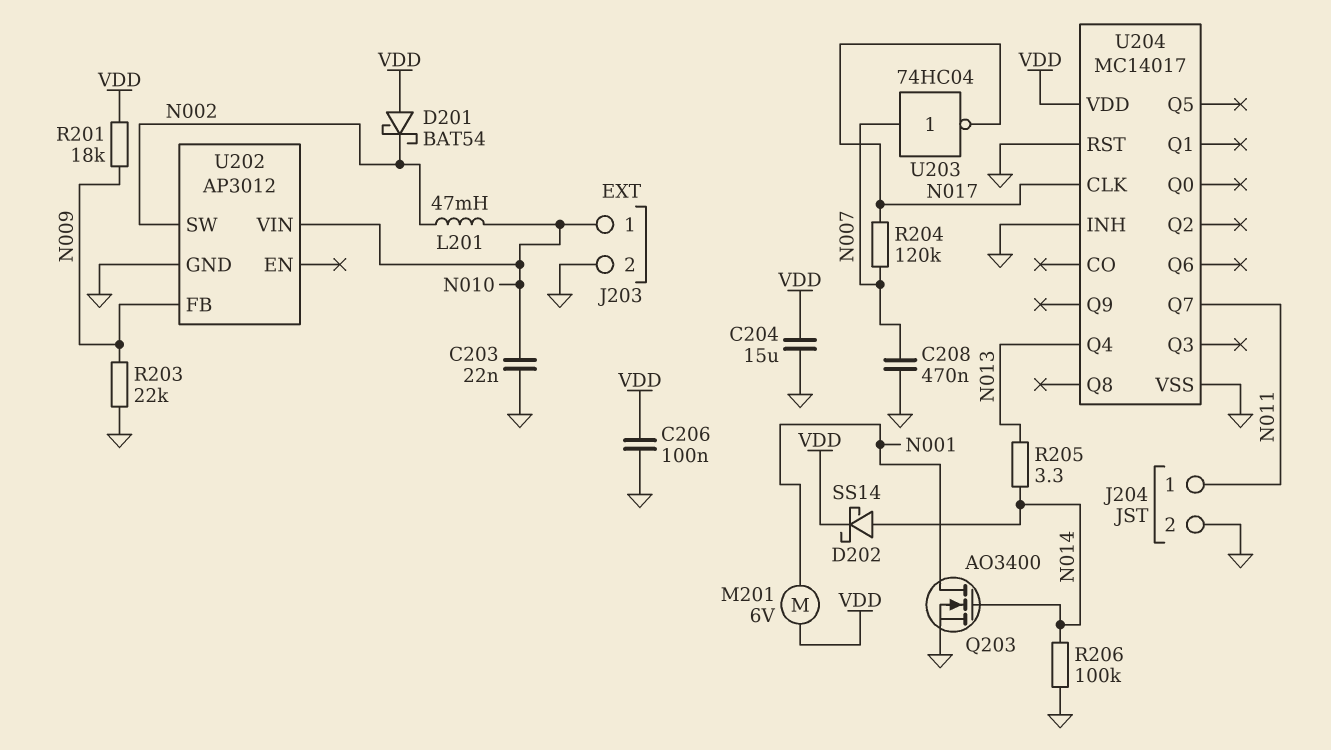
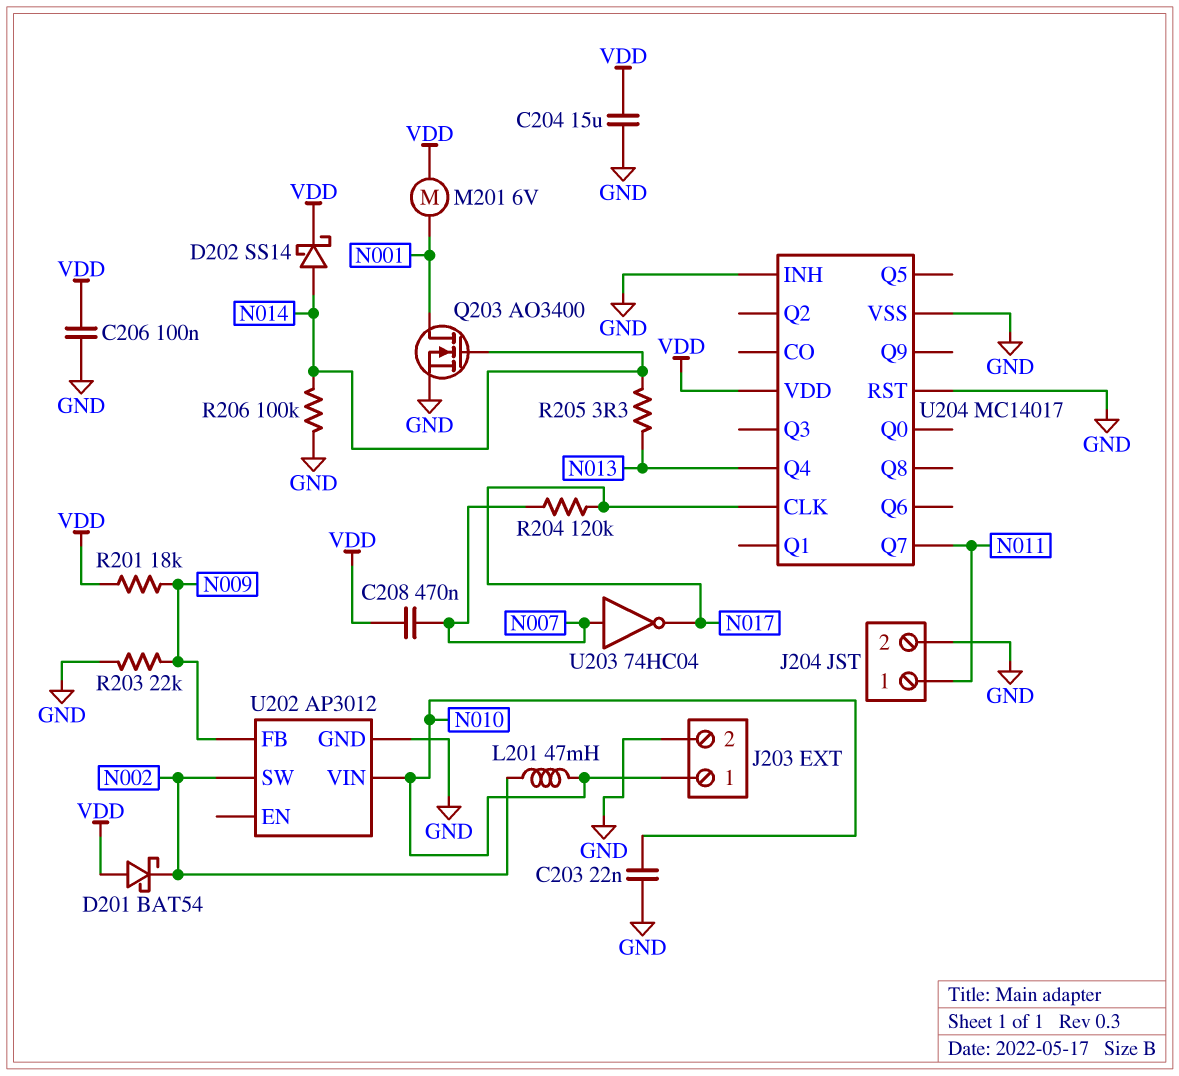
C208: 470nF (GND, N007) -> 470nF (N007, VDD)

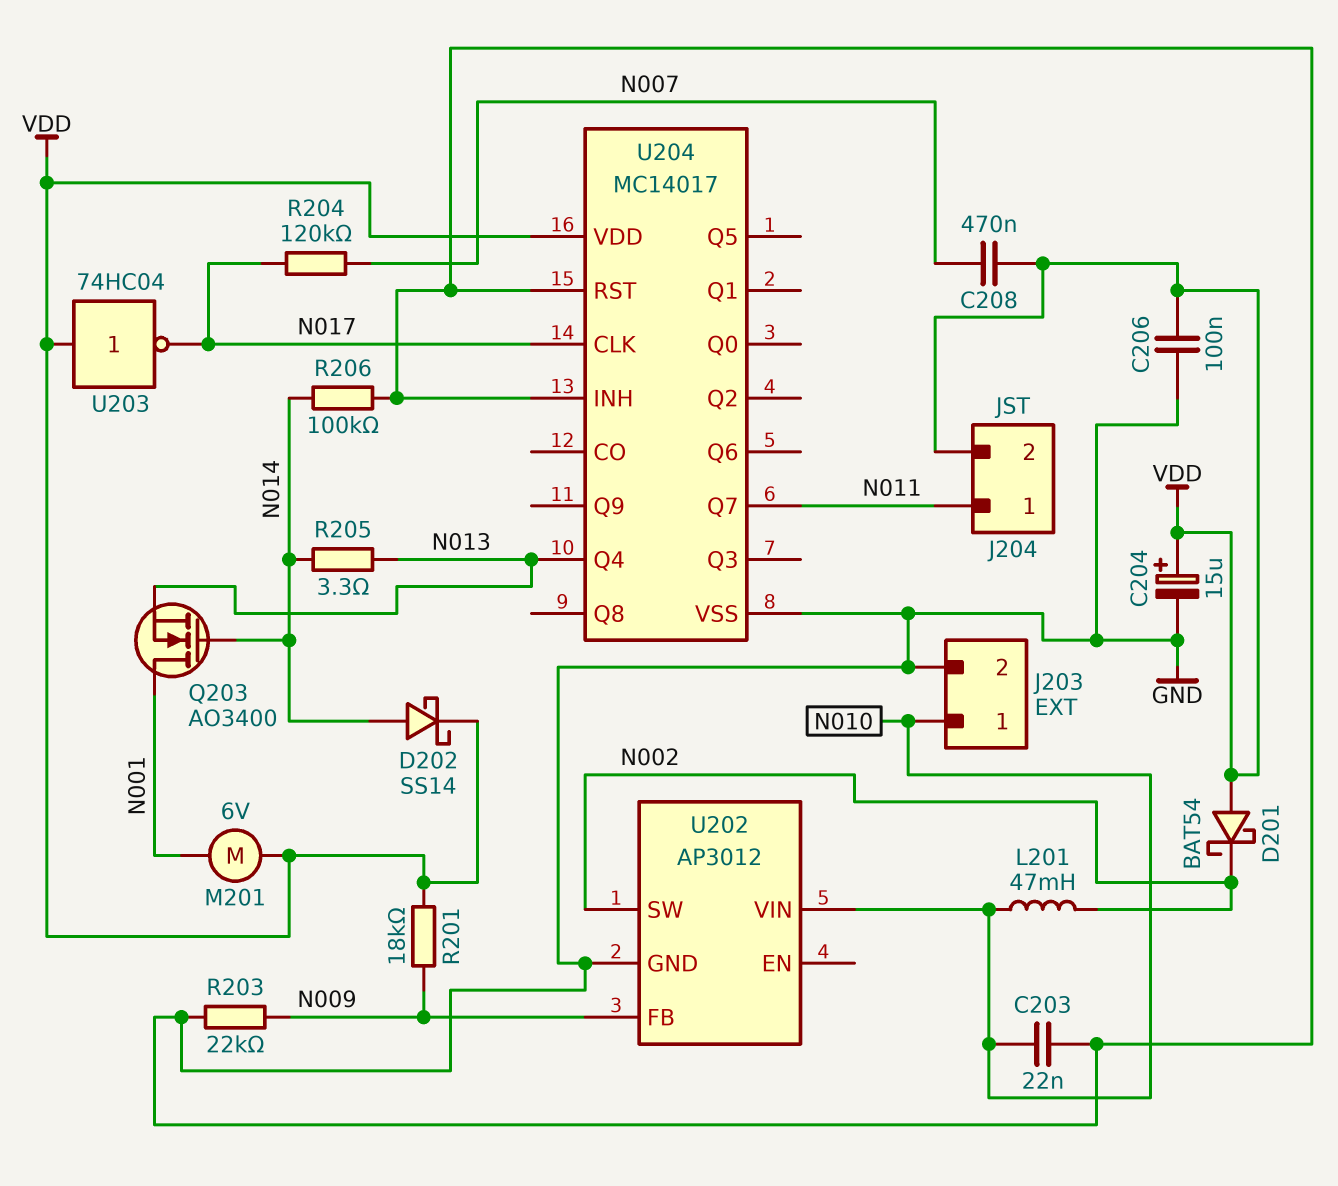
C204: 15uF (GND, VDD) -> 15uF (plus VDD, minus GND)
J204 pin 2: GND -> VDD
Q203: NMOS AO3400 (G N014, D N001, S GND) -> NMOS AO3400 (G N014, D N001, S N013)
U203: NOT 74HC04 (in N007, out N017) -> NOT 74HC04 (in VDD, out N017)

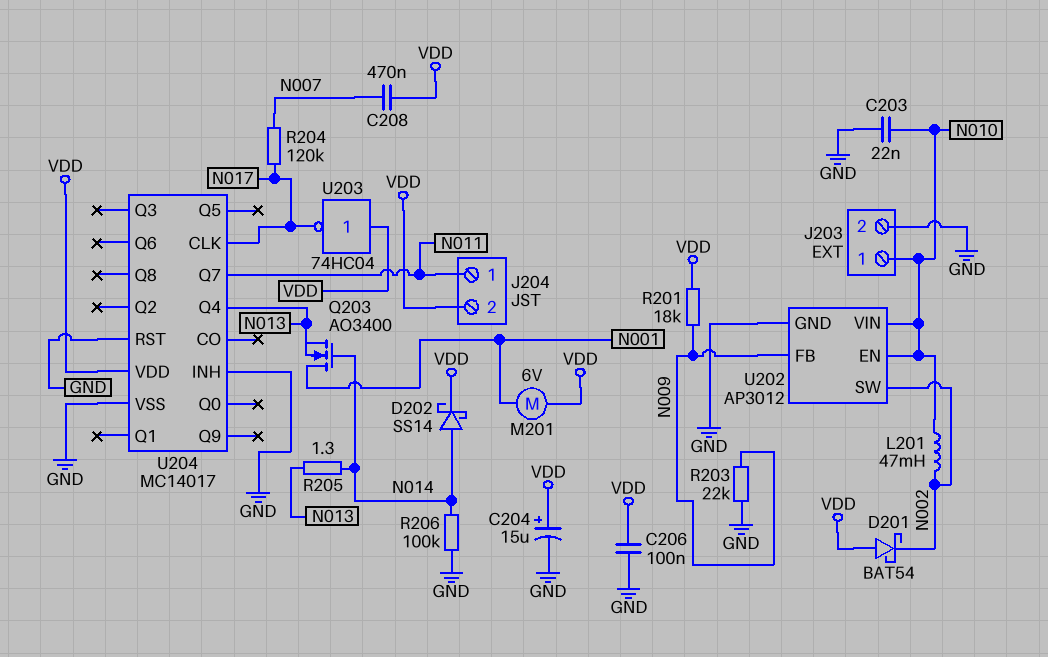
R205: 3.3 (N013, N014) -> 1.3 (N013, N014)
U202 pin EN: none -> N010

